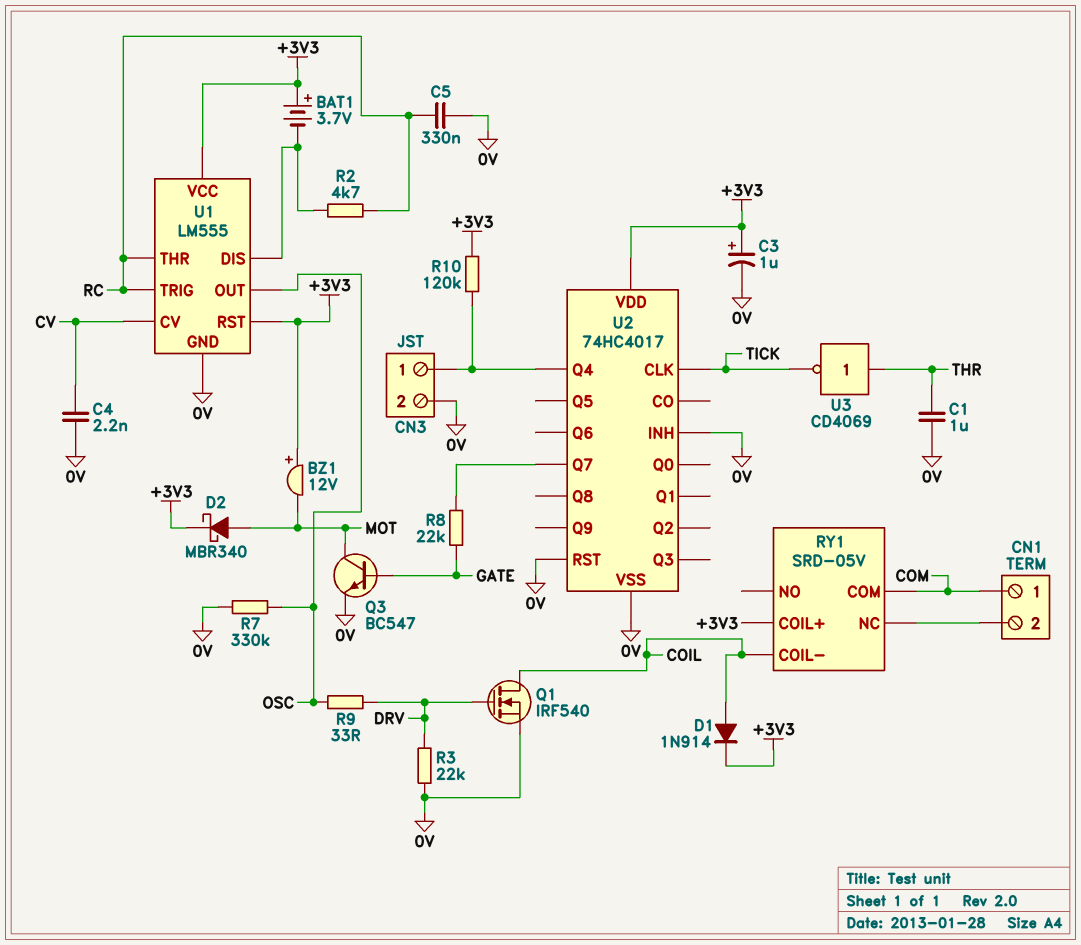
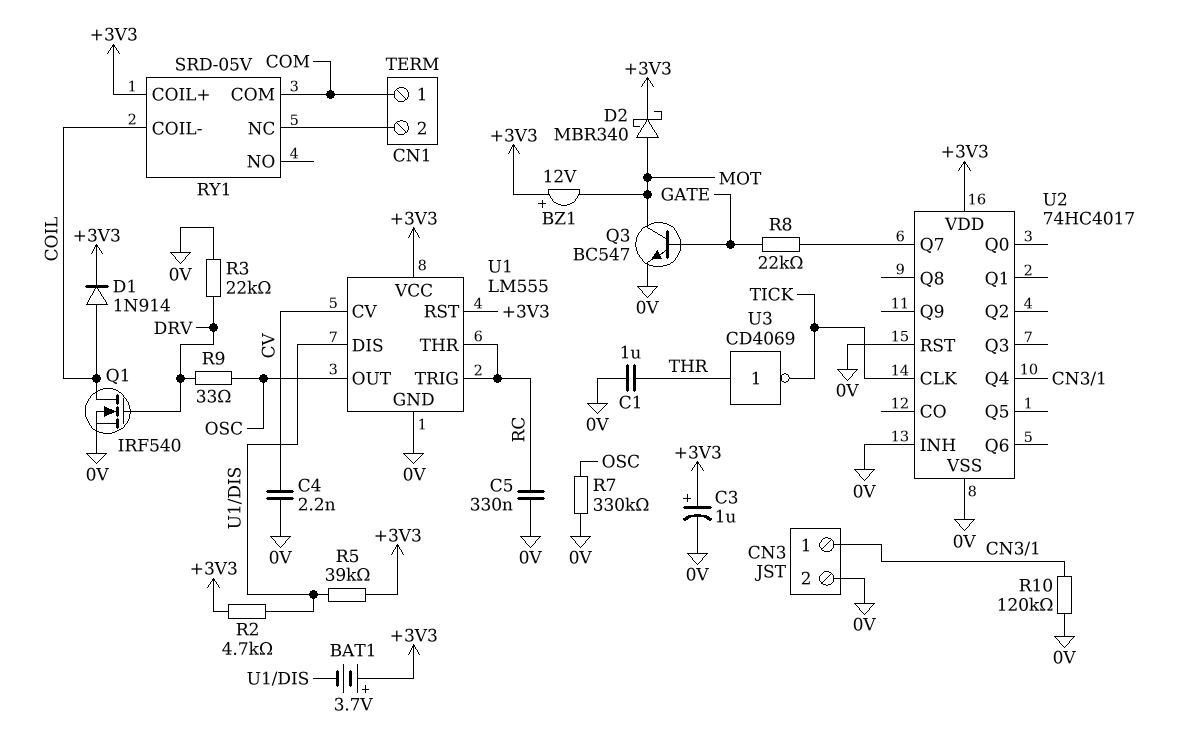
R2: 4.7k (RC, U1/DIS) -> 4.7k (+3V3, U1/DIS)
R5: none -> 39k (+3V3, U1/DIS)
R10: 120k (+3V3, CN3/1) -> 120k (0V, CN3/1)

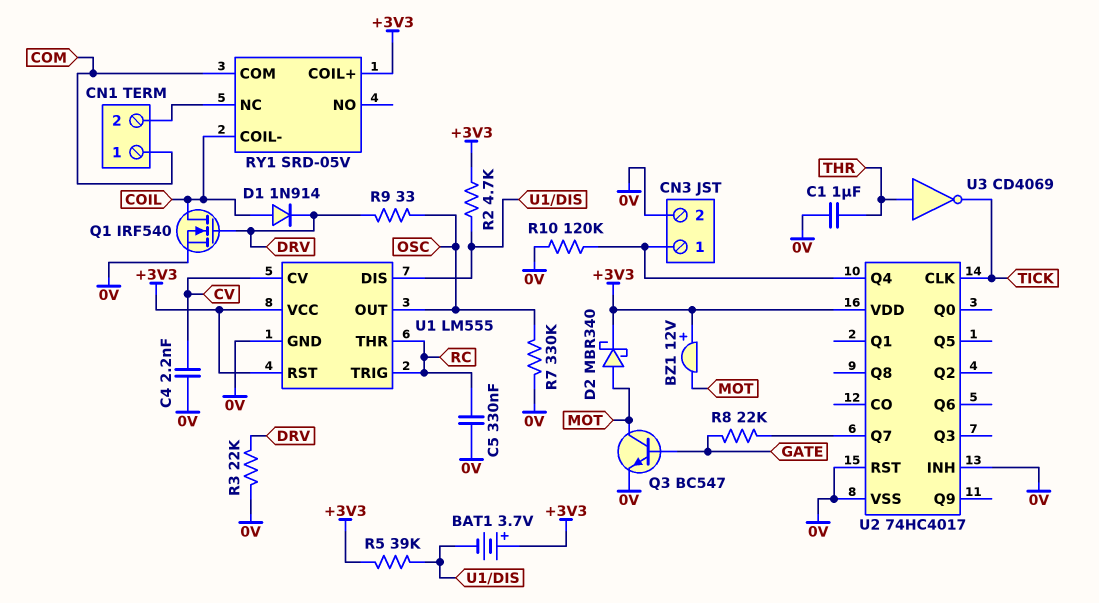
C3: 1uF (plus +3V3, minus 0V) -> none
D1: diode 1N914 (A COIL, K +3V3) -> diode 1N914 (A COIL, K DRV)

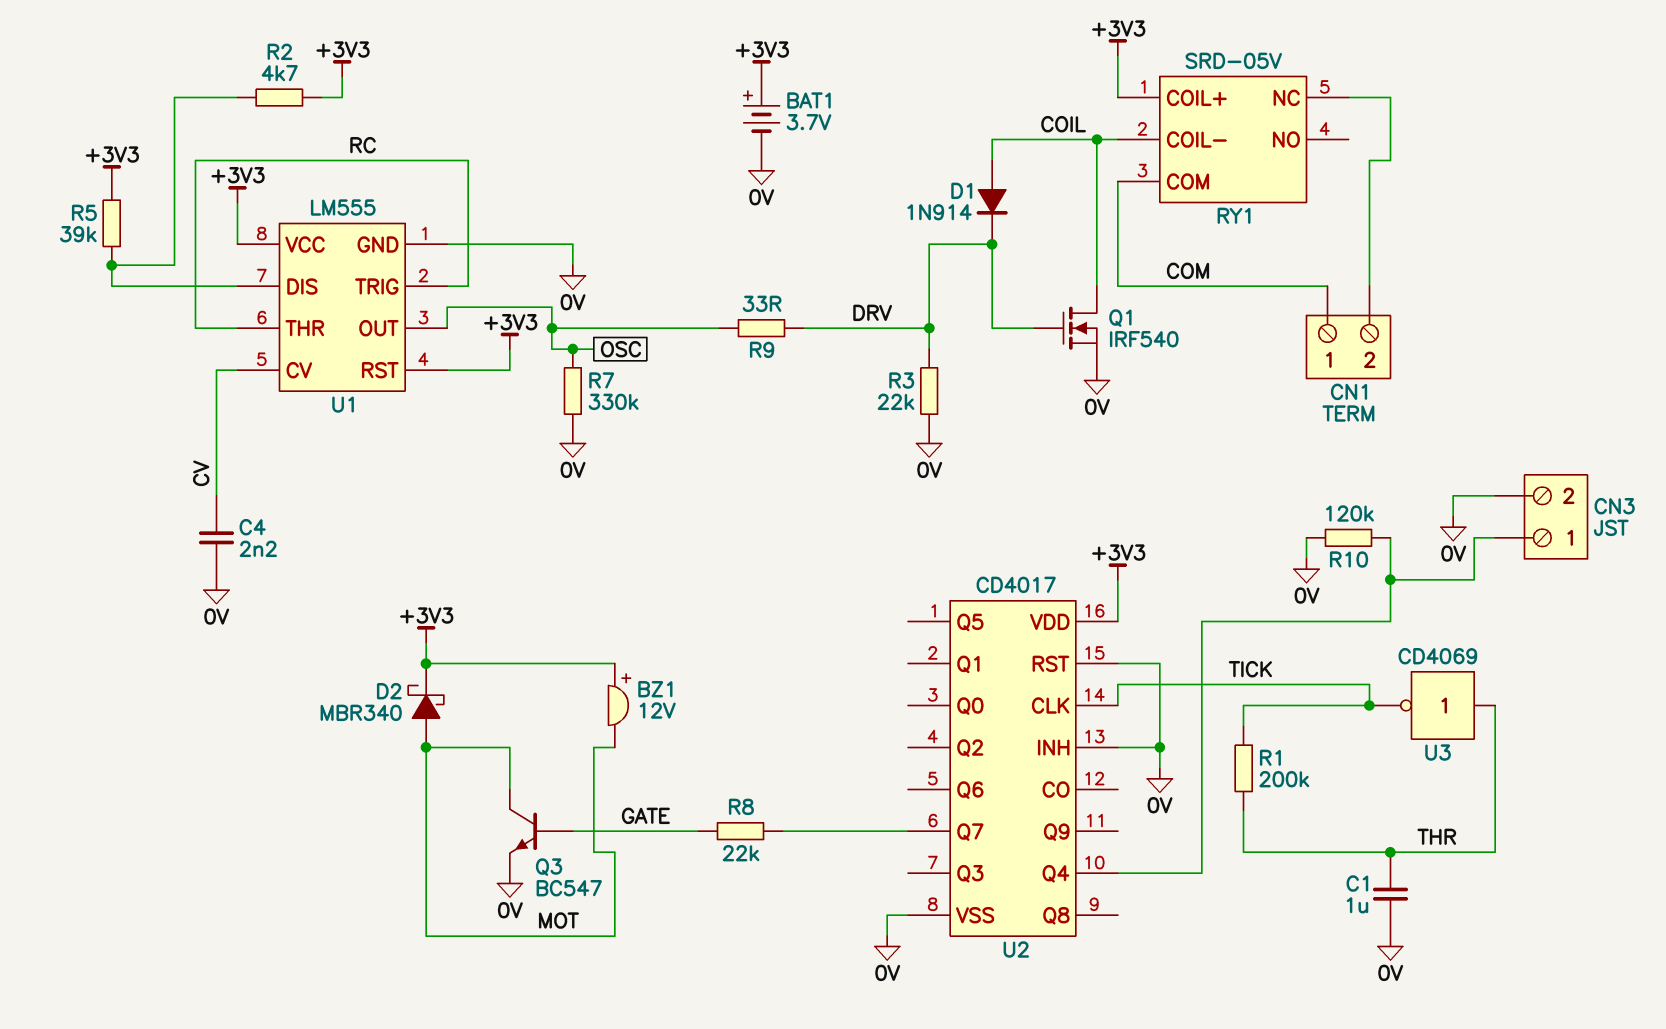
BAT1: 3.7V (plus +3V3, minus U1/DIS) -> 3.7V (plus +3V3, minus 0V)
C5: 330nF (0V, RC) -> none
R1: none -> 200k (THR, TICK)
U2: 74HC4017 -> CD4017

